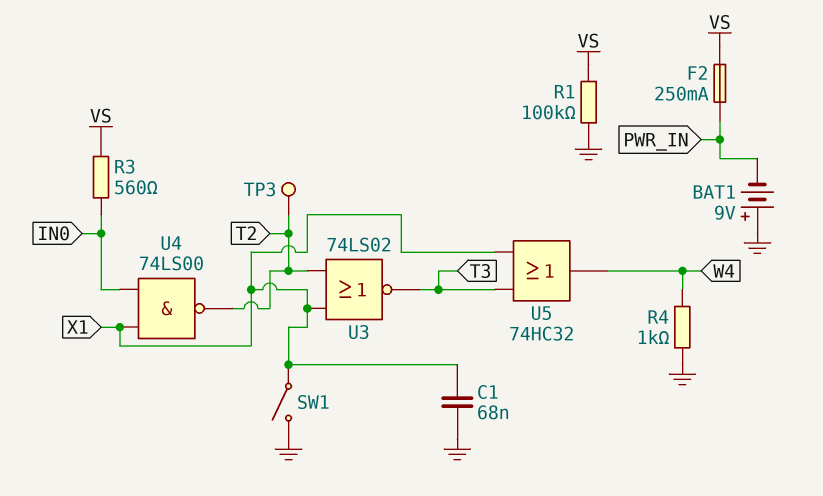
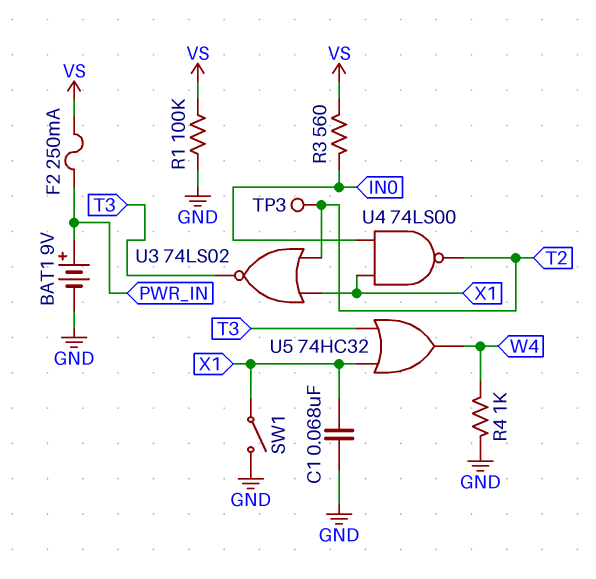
BAT1: 9V (plus GND, minus PWR_IN) -> 9V (plus PWR_IN, minus GND)

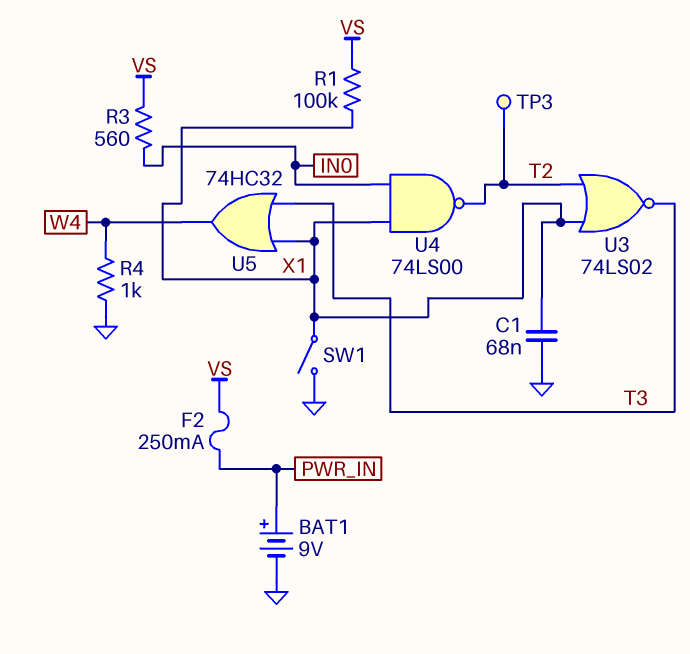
R1: 100k (GND, VS) -> 100k (VS, X1)

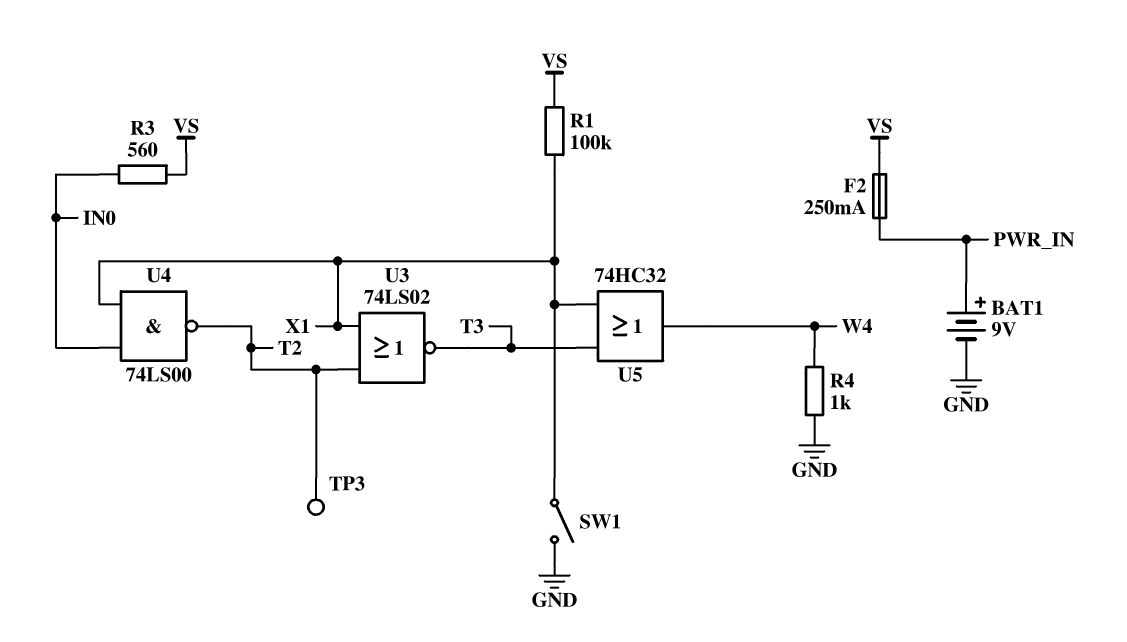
C1: 68nF (GND, X1) -> none

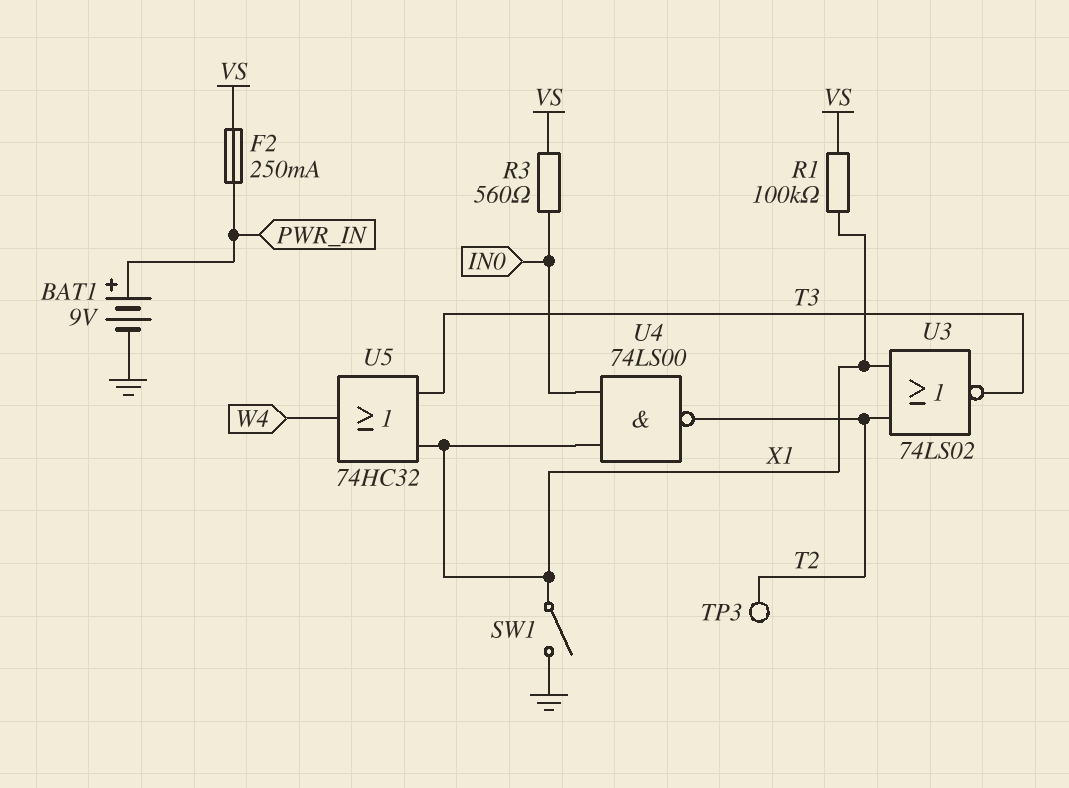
R4: 1k (GND, W4) -> none

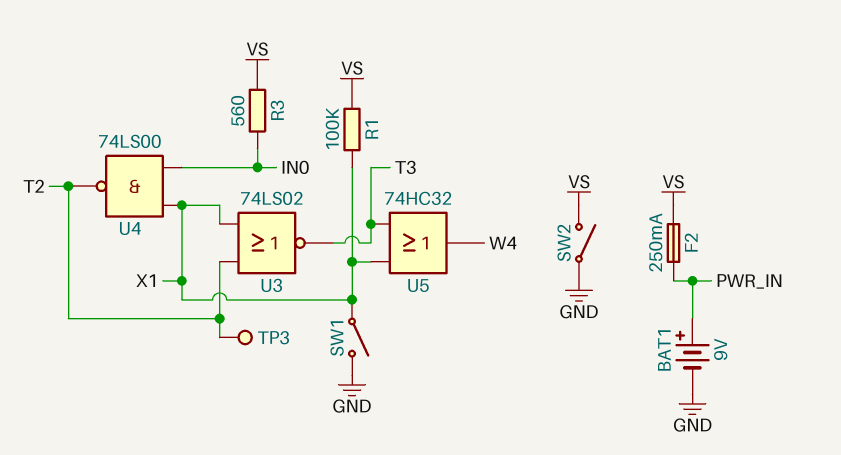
SW2: none -> switch (GND, VS)

